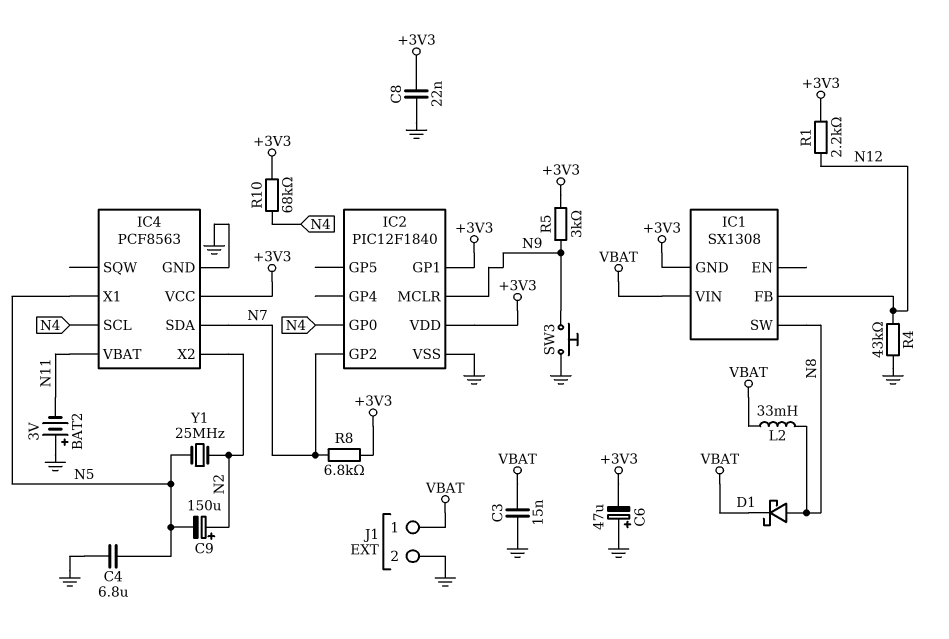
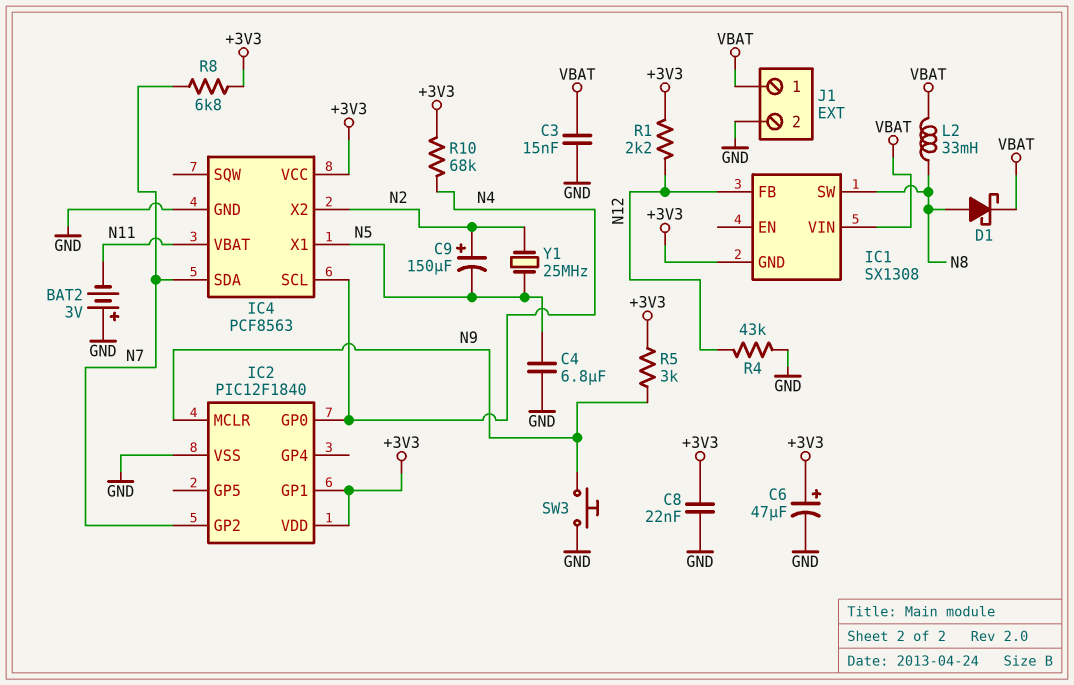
C6: 47uF (plus GND, minus +3V3) -> 47uF (plus +3V3, minus GND)

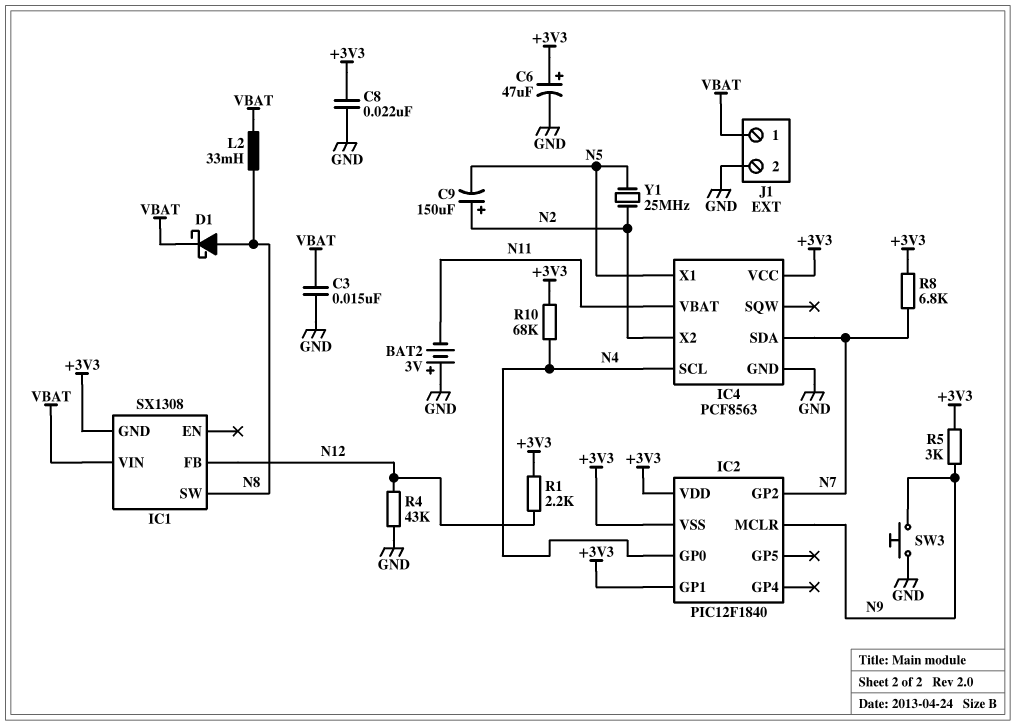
C4: 6.8uF (GND, N5) -> none
IC2 pin VSS: GND -> +3V3

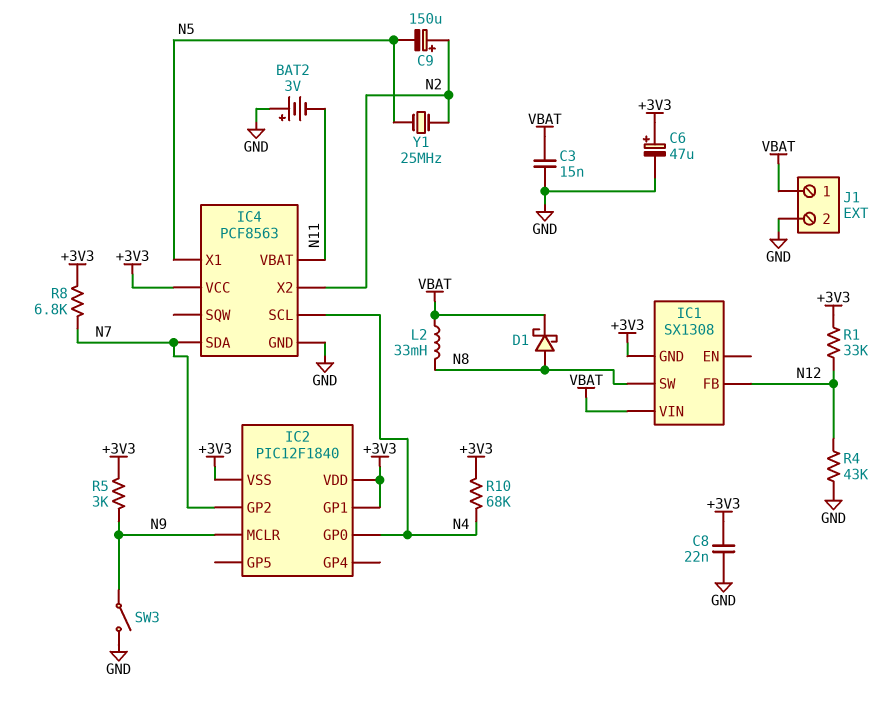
R1: 2.2k (+3V3, N12) -> 33k (+3V3, N12)
SW3: button (GND, N9) -> switch (GND, N9)

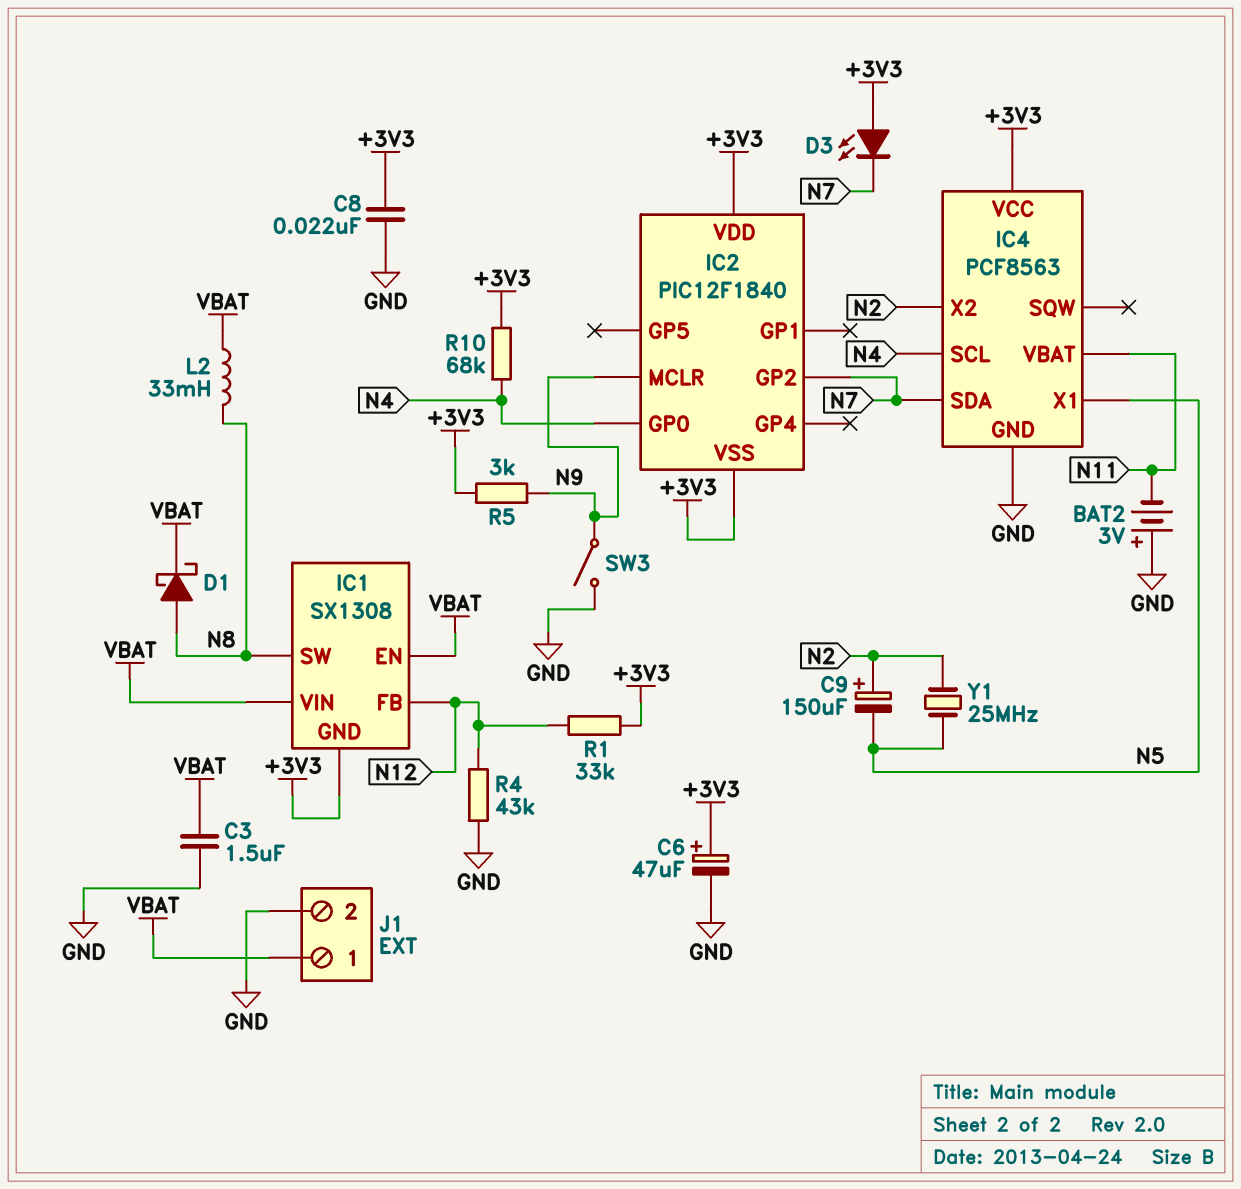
C3: 15nF (GND, VBAT) -> 1.5uF (GND, VBAT)
D3: none -> LED (A +3V3, K N7)
IC1 pin EN: none -> VBAT
IC2 pin GP1: +3V3 -> none
R8: 6.8k (+3V3, N7) -> none

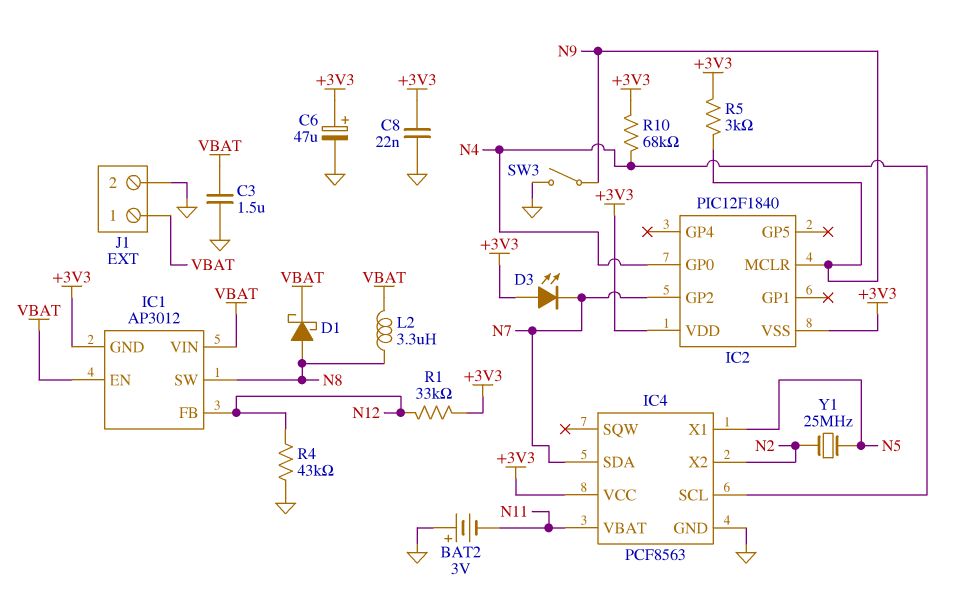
C9: 150uF (plus N2, minus N5) -> none
IC1: SX1308 -> AP3012
L2: 33mH (N8, VBAT) -> 3.3uH (N8, VBAT)

